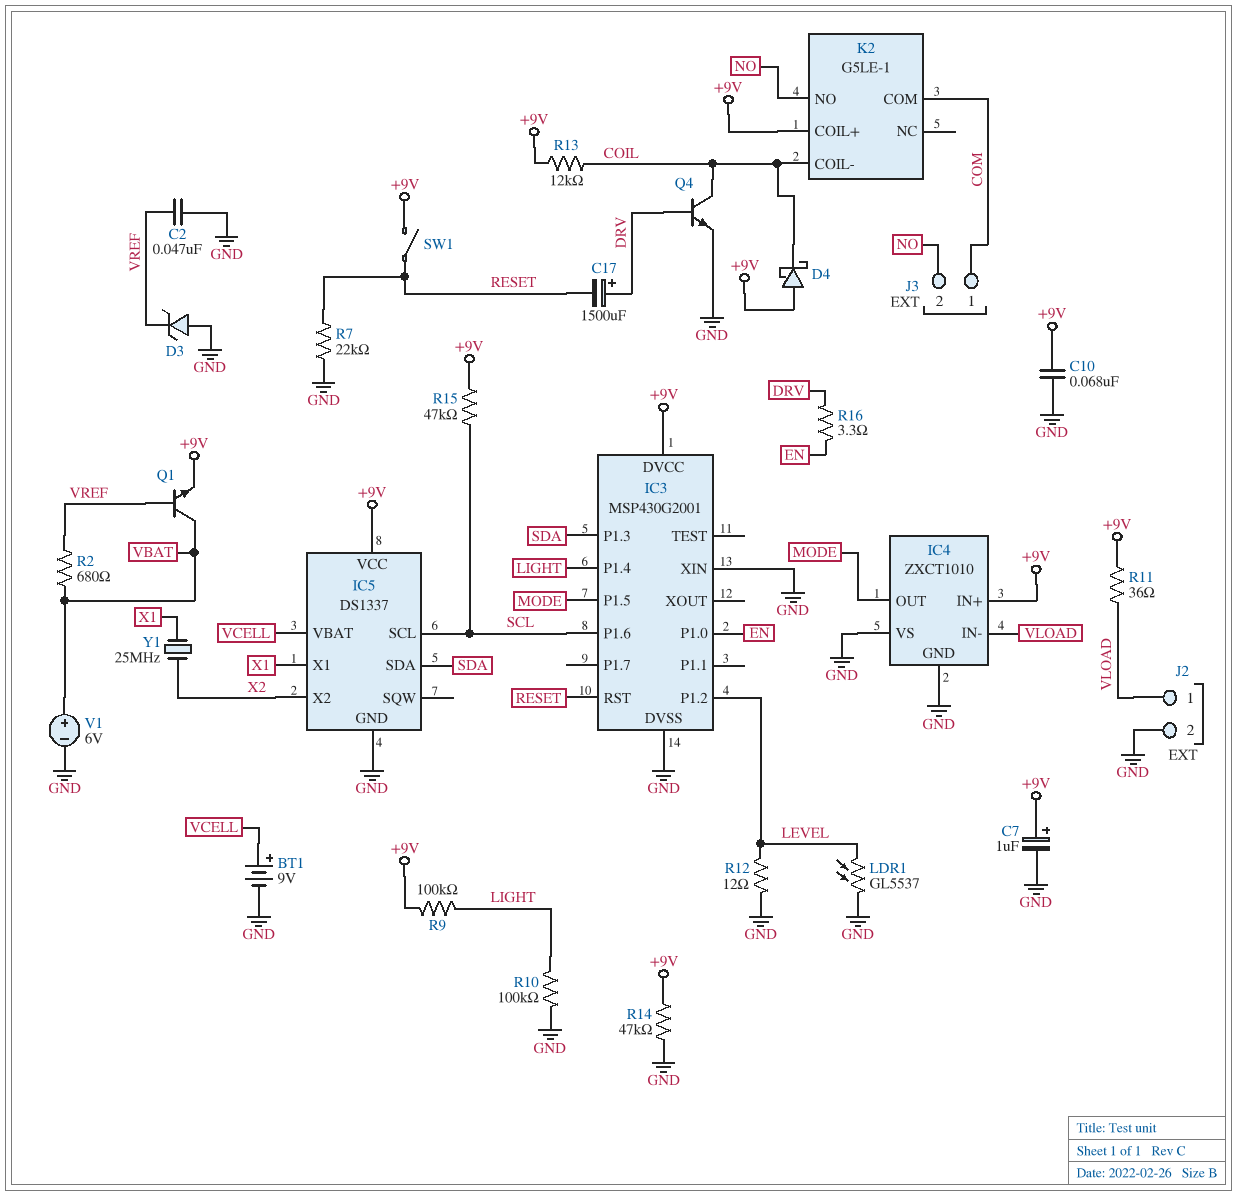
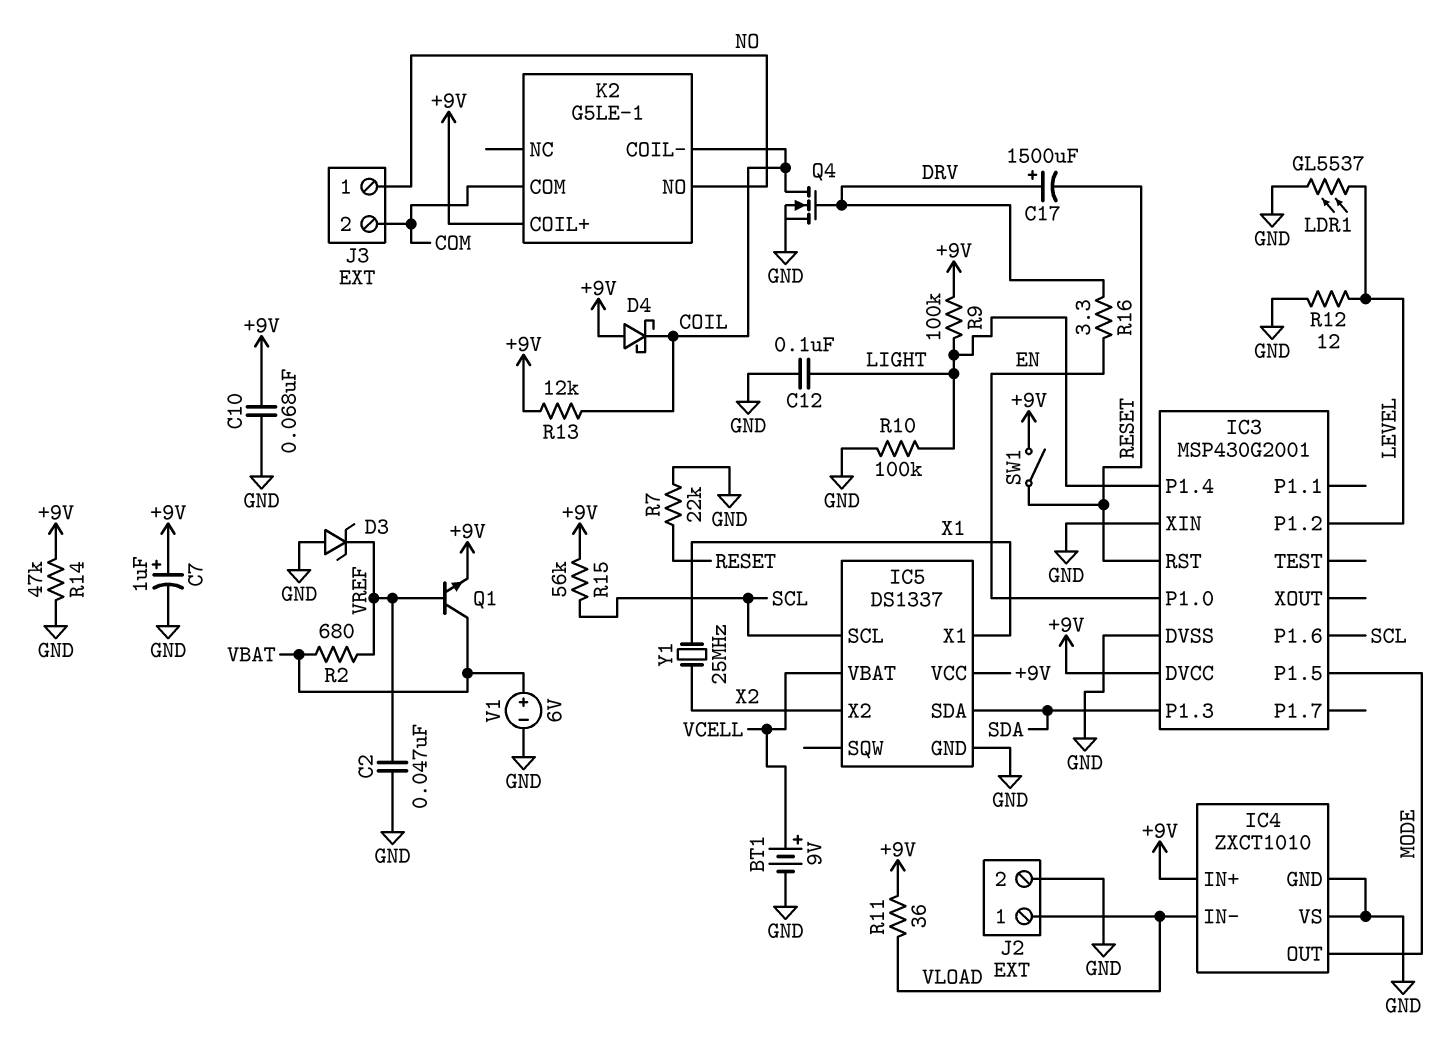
C12: none -> 100nF (GND, LIGHT)
J3 pin 1: COM -> NO
J3 pin 2: NO -> COM
Q4: NPN (B DRV, C COIL, E GND) -> NMOS (G DRV, D COIL, S GND)
R15: 47k (+9V, SCL) -> 56k (+9V, SCL)

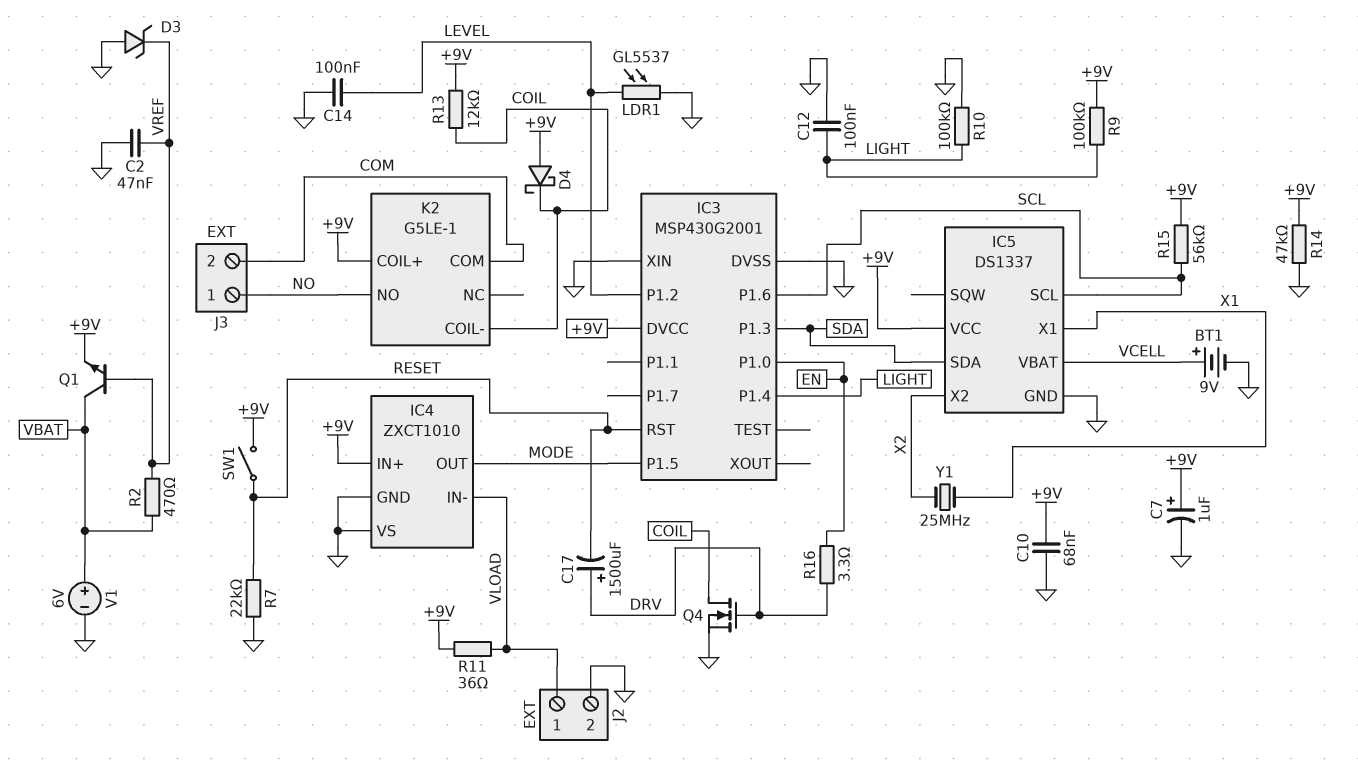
C14: none -> 100nF (GND, LEVEL)
R2: 680 (VBAT, VREF) -> 470 (VBAT, VREF)
R12: 12 (GND, LEVEL) -> none

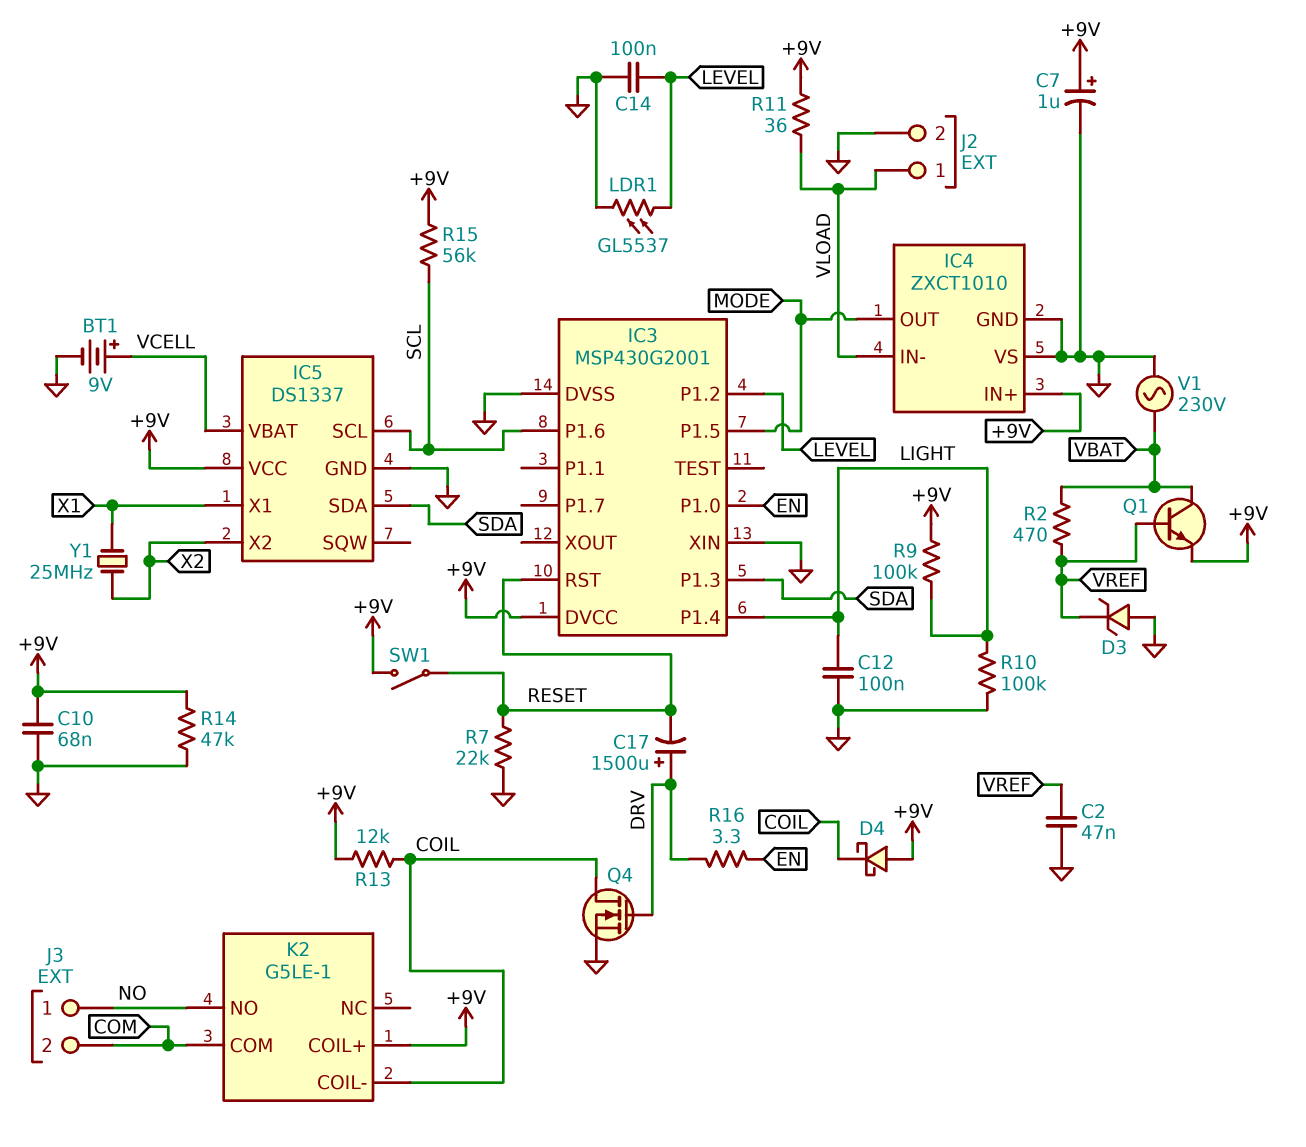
V1: 6V (plus VBAT, minus GND) -> AC 230V (GND, VBAT)

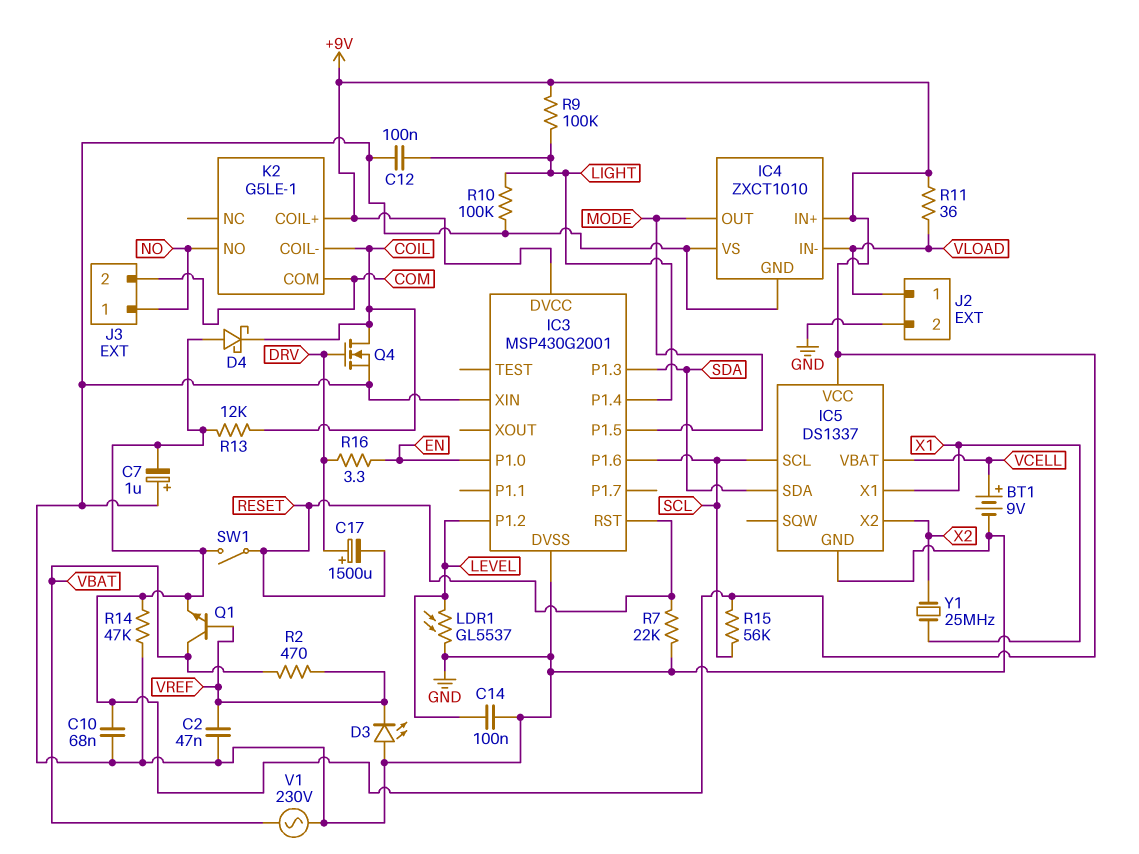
C7: 1uF (plus +9V, minus GND) -> 1uF (plus GND, minus +9V)
D3: zener (A GND, K VREF) -> LED (A GND, K VREF)

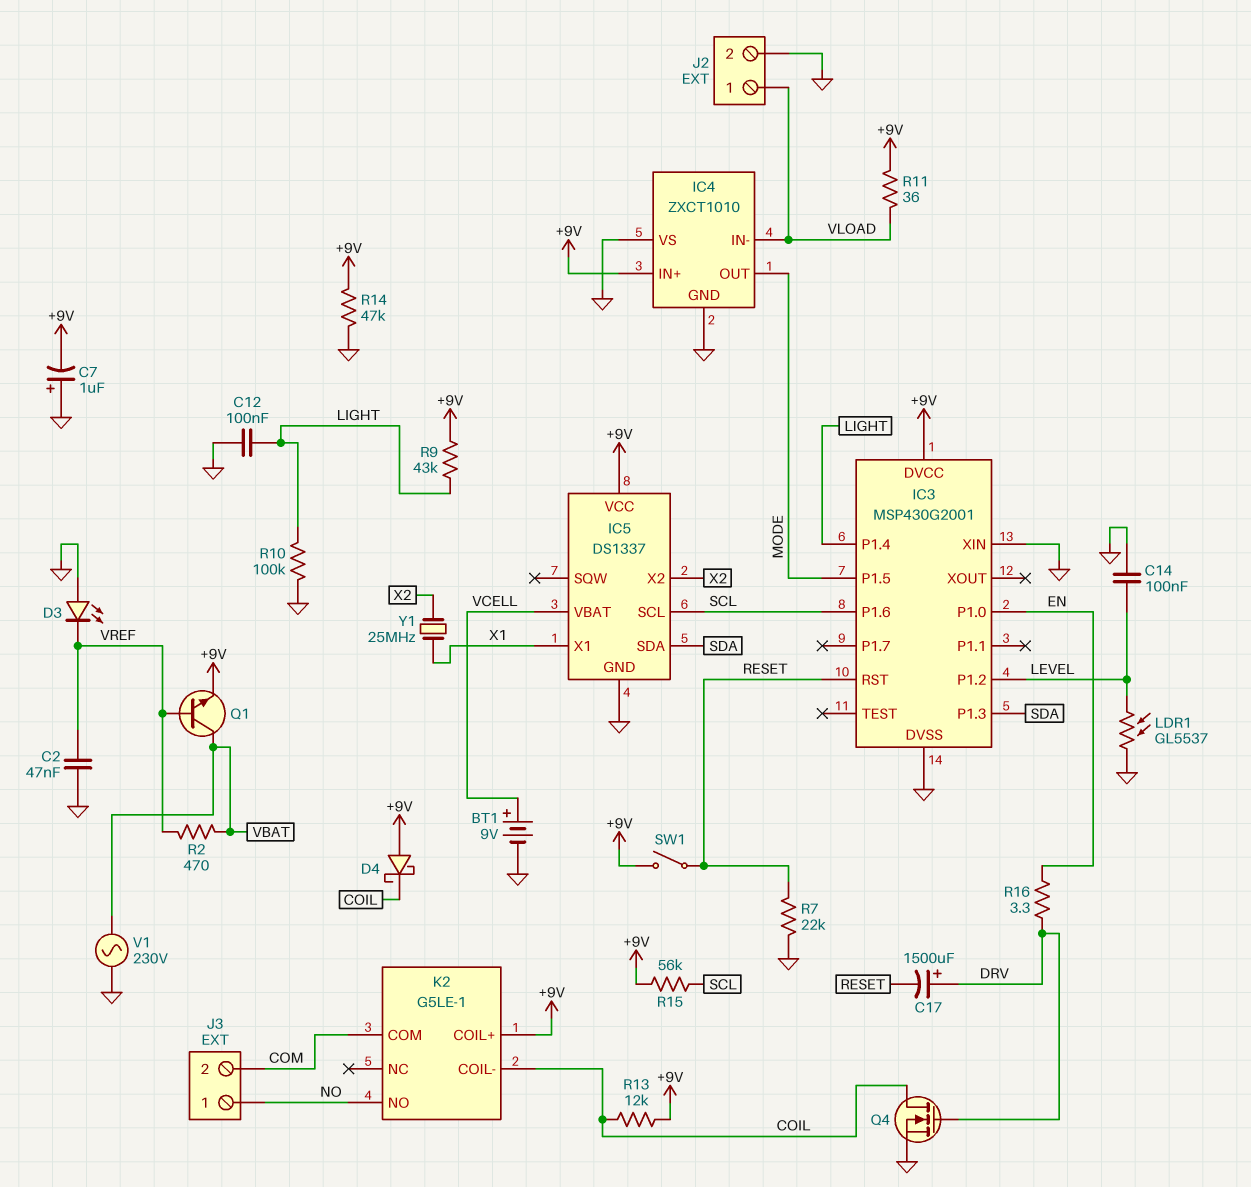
C10: 68nF (+9V, GND) -> none
R9: 100k (+9V, LIGHT) -> 43k (+9V, LIGHT)

